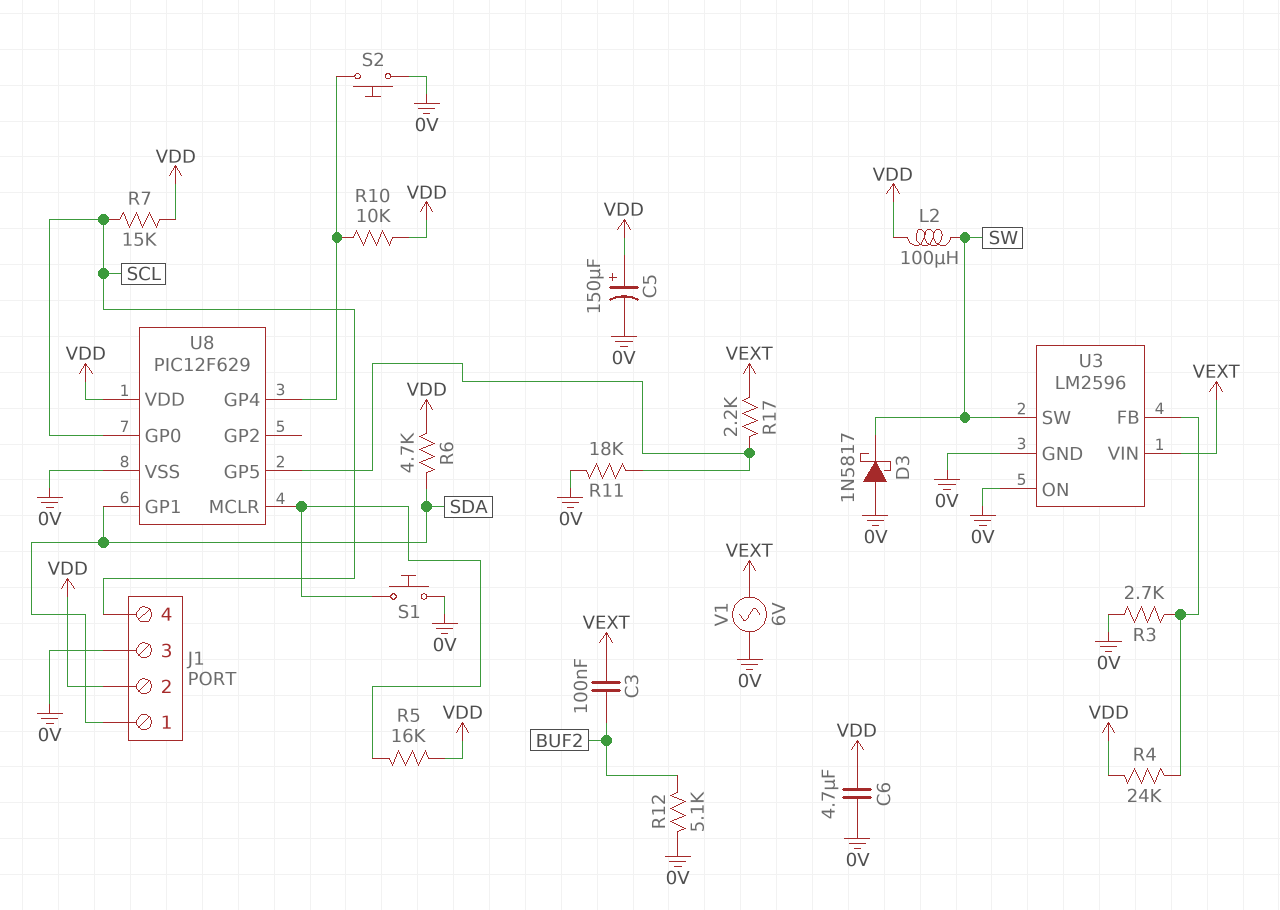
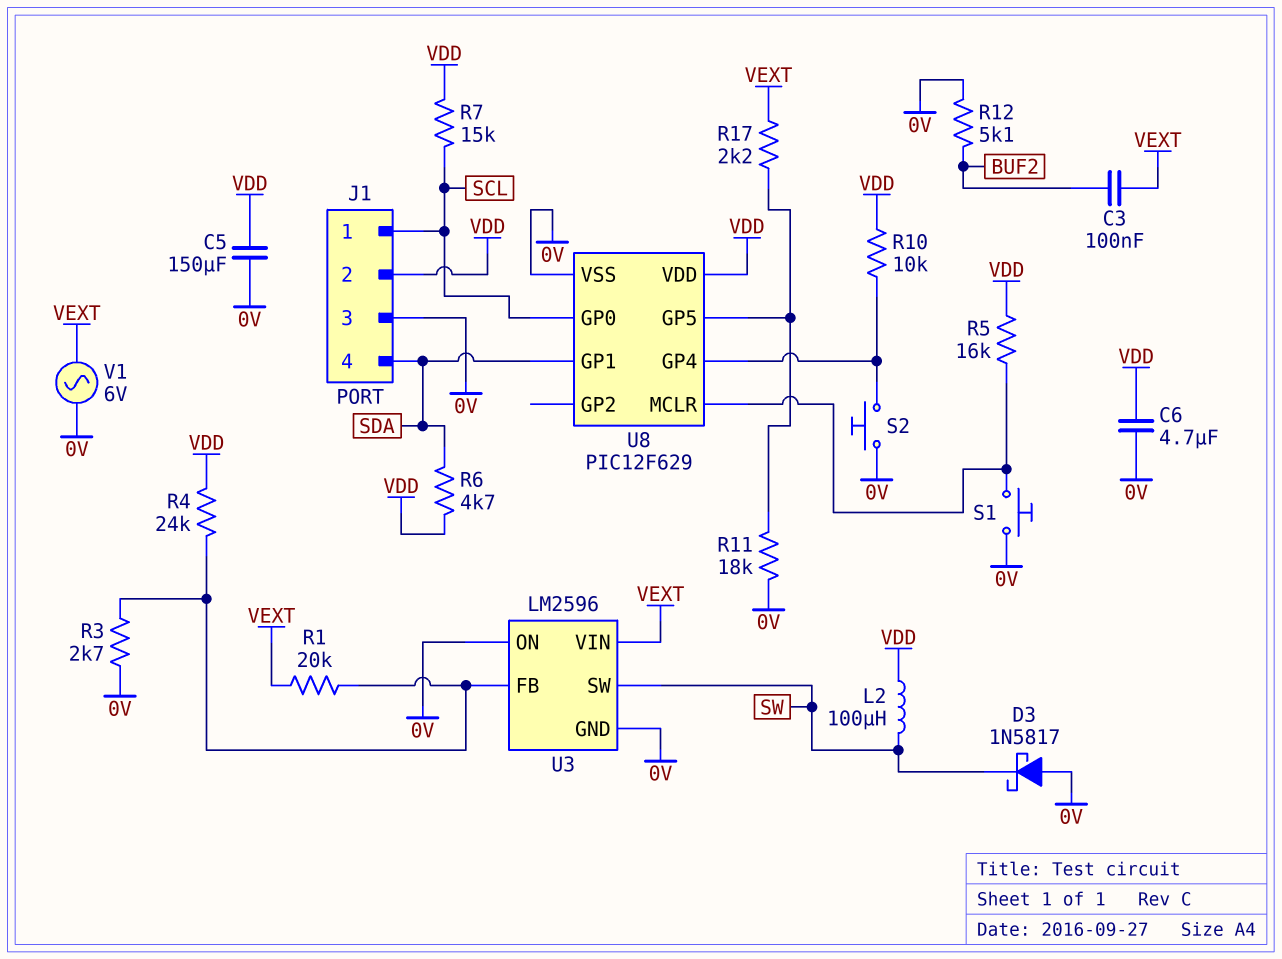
C5: 150uF (plus VDD, minus 0V) -> 150uF (0V, VDD)
J1 pin 1: SDA -> SCL
J1 pin 4: SCL -> SDA
R1: none -> 20k (U3/FB, VEXT)

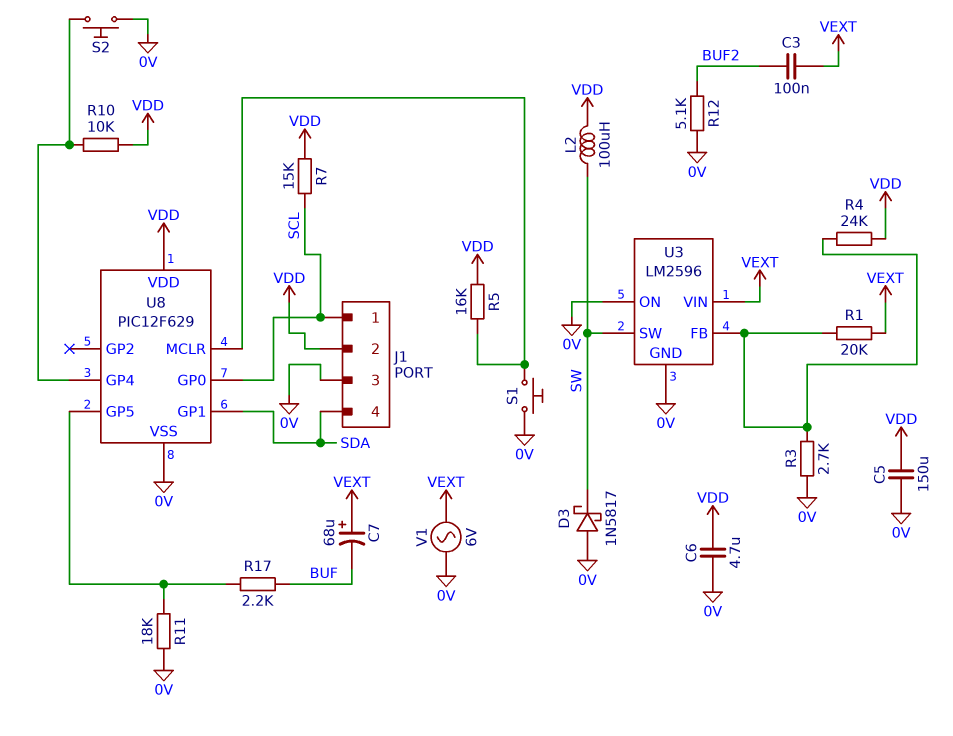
C7: none -> 68uF (plus VEXT, minus BUF)
R6: 4.7k (SDA, VDD) -> none
R17: 2.2k (U8/GP5, VEXT) -> 2.2k (BUF, U8/GP5)

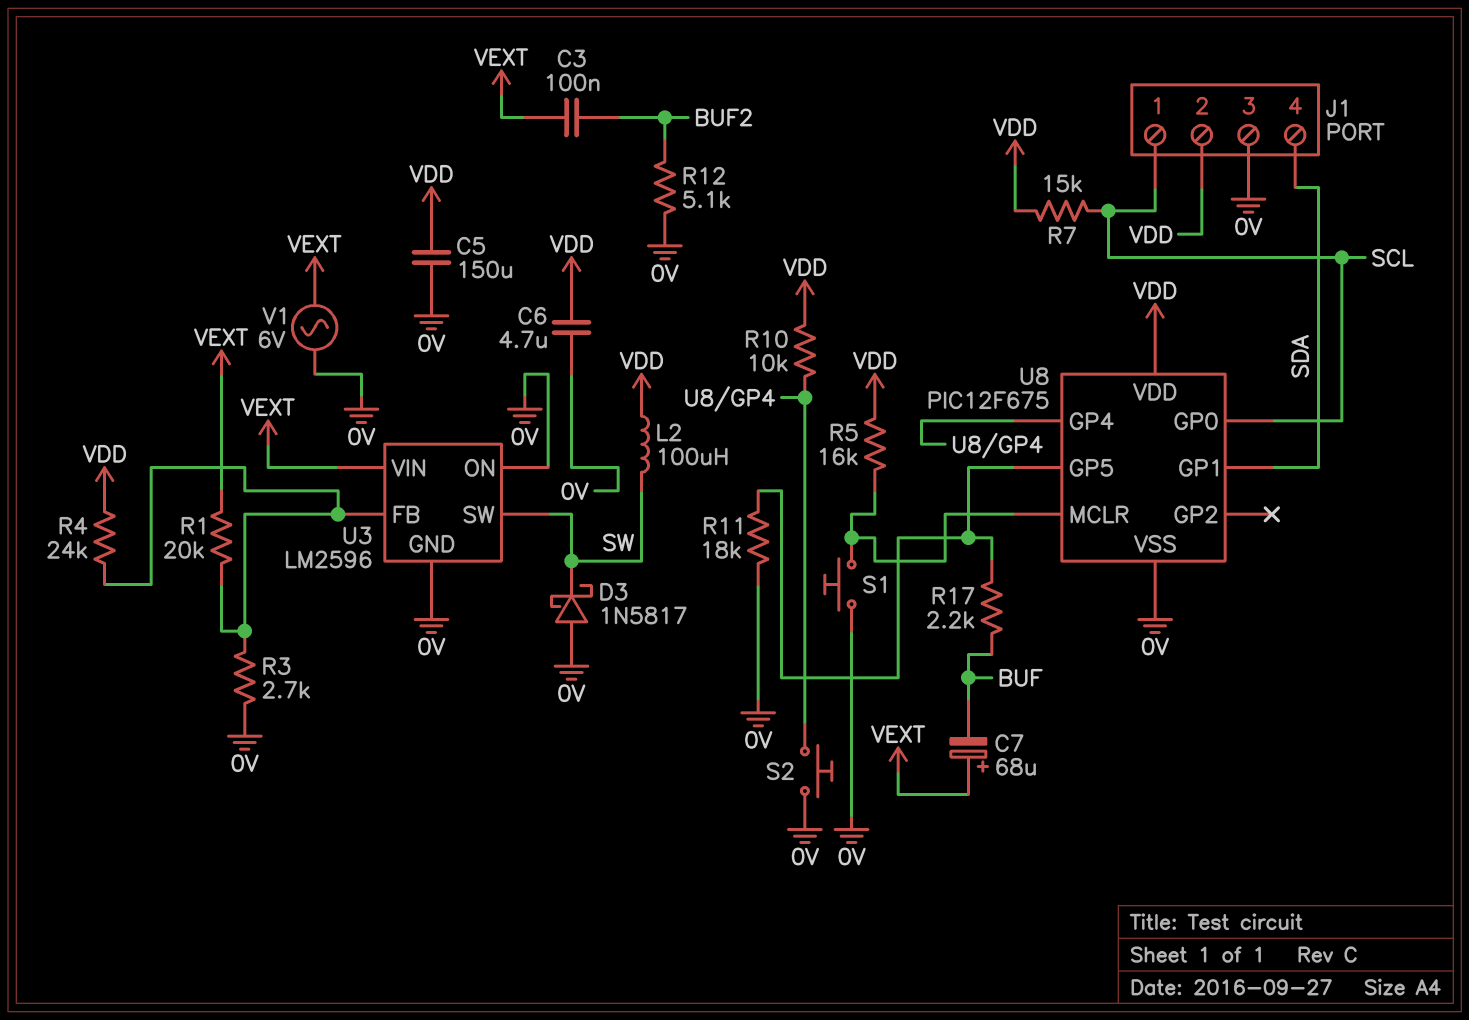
U8: PIC12F629 -> PIC12F675

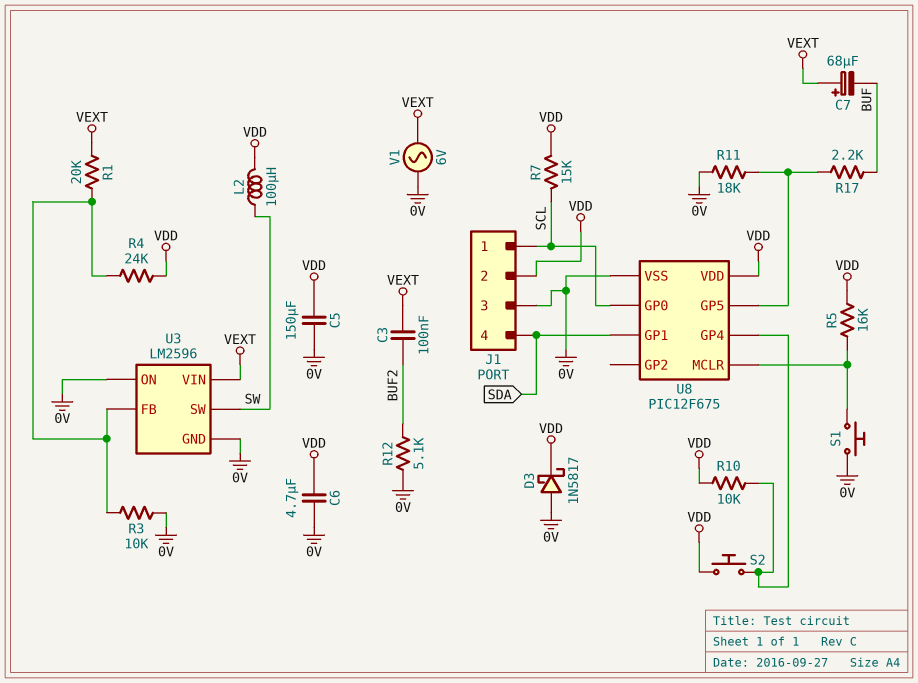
D3: schottky 1N5817 (A 0V, K SW) -> schottky 1N5817 (A 0V, K VDD)
R3: 2.7k (0V, U3/FB) -> 10k (0V, U3/FB)
S2: button (0V, U8/GP4) -> button (U8/GP4, VDD)

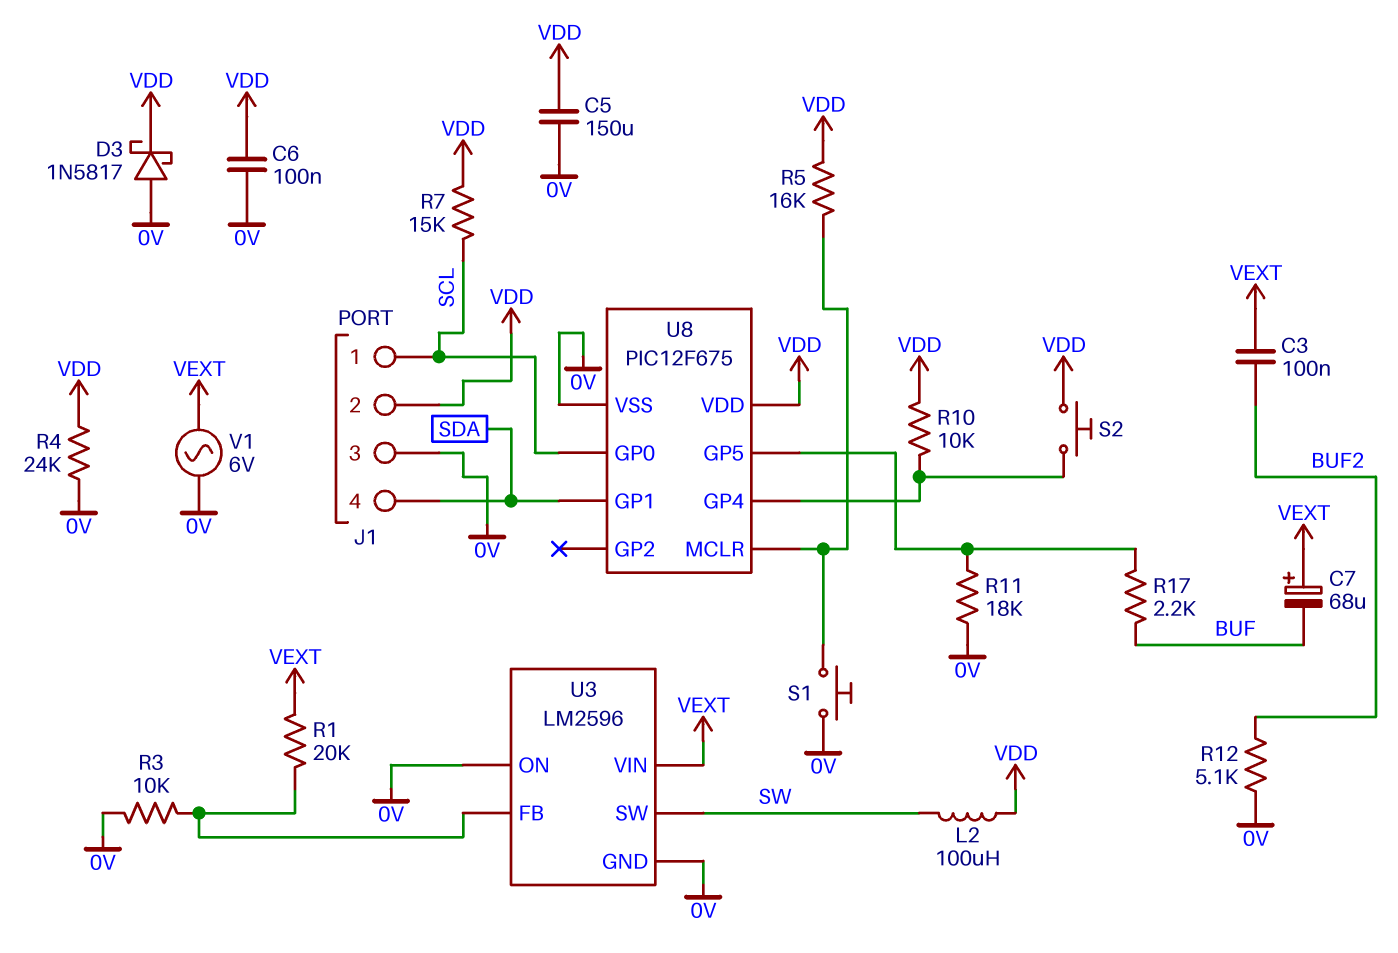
C6: 4.7uF (0V, VDD) -> 100nF (0V, VDD)
R4: 24k (U3/FB, VDD) -> 24k (0V, VDD)

